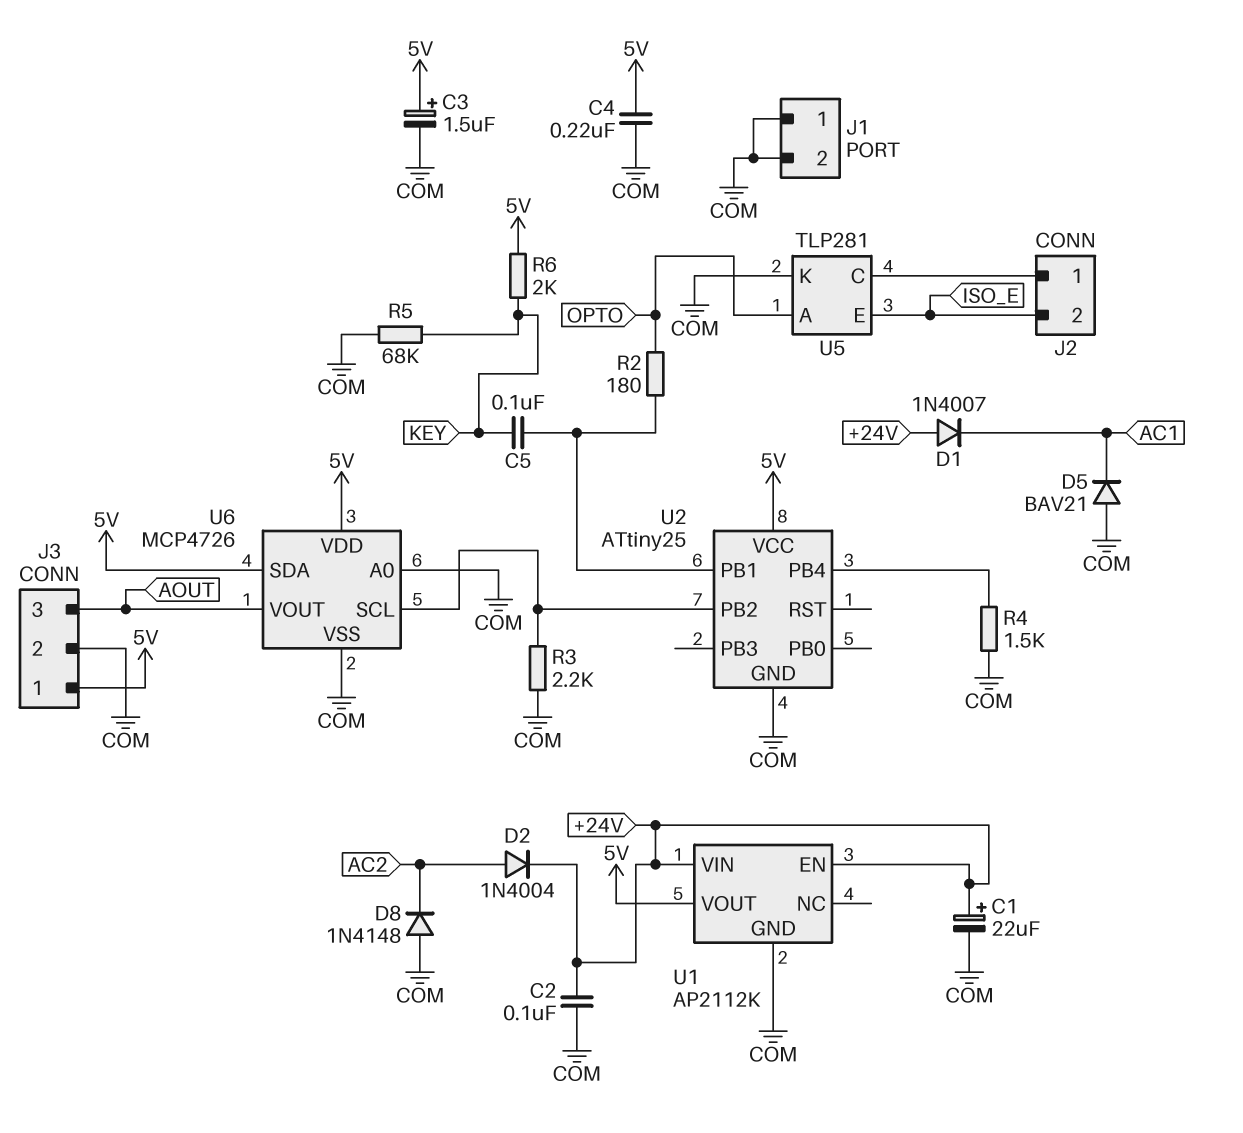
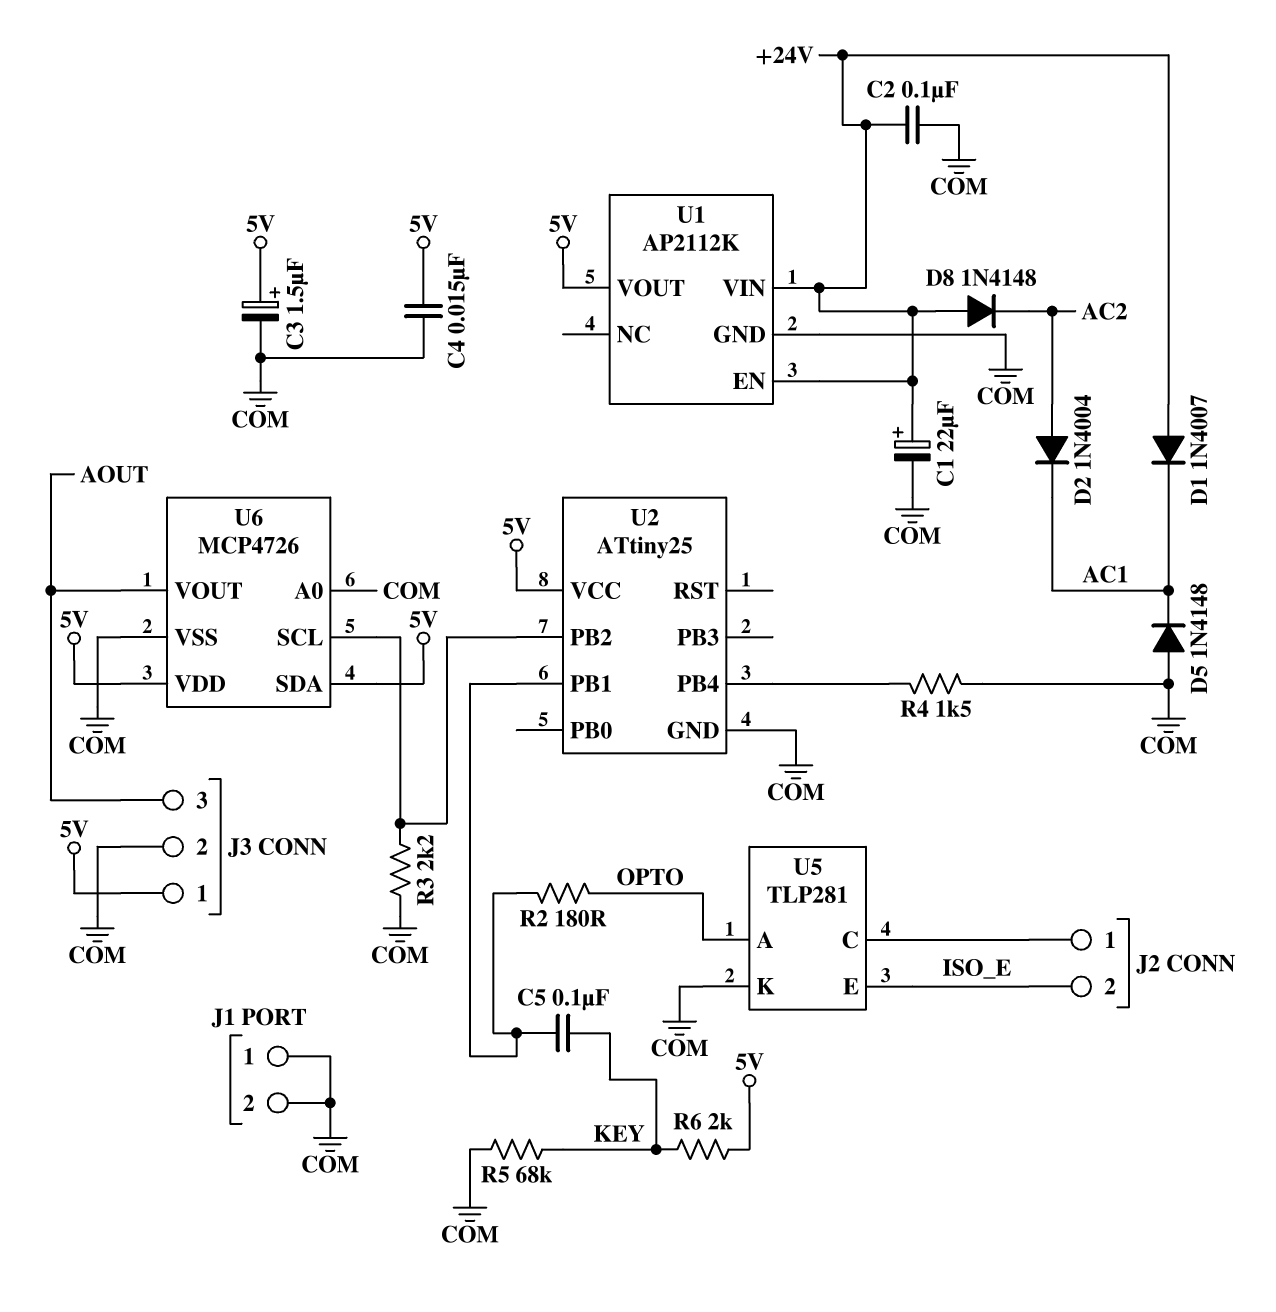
C4: 220nF (5V, COM) -> 15nF (5V, COM)
D2: diode 1N4004 (A AC2, K +24V) -> diode 1N4004 (A AC2, K AC1)
D5: diode BAV21 (A COM, K AC1) -> diode 1N4148 (A COM, K AC1)
D8: diode 1N4148 (A COM, K AC2) -> diode 1N4148 (A +24V, K AC2)

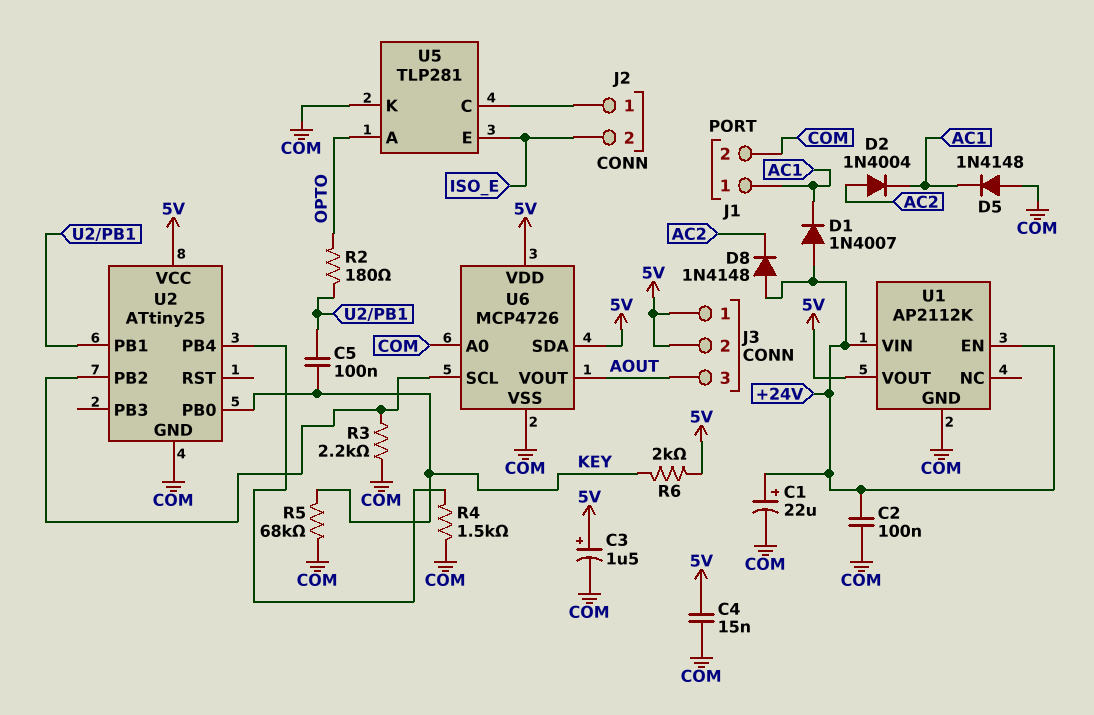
J1 pin 1: COM -> AC1
J3 pin 2: COM -> 5V
U2 pin PB0: none -> KEY

